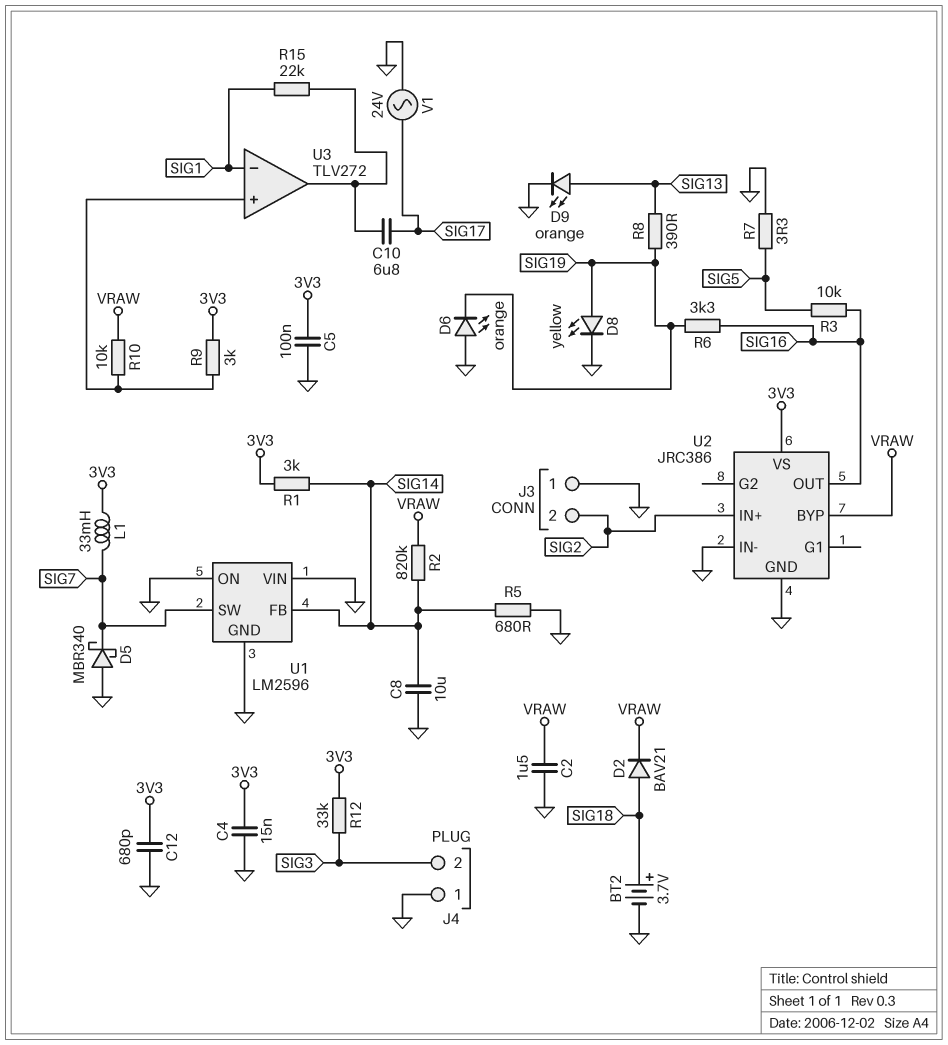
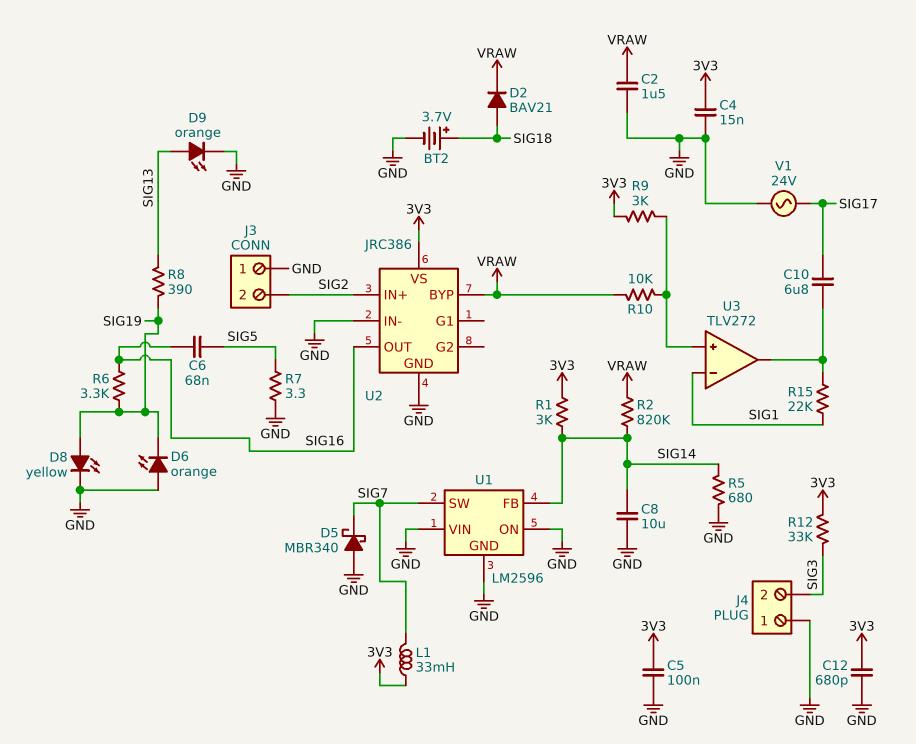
C6: none -> 68nF (SIG5, SIG16)
R3: 10k (SIG5, SIG16) -> none

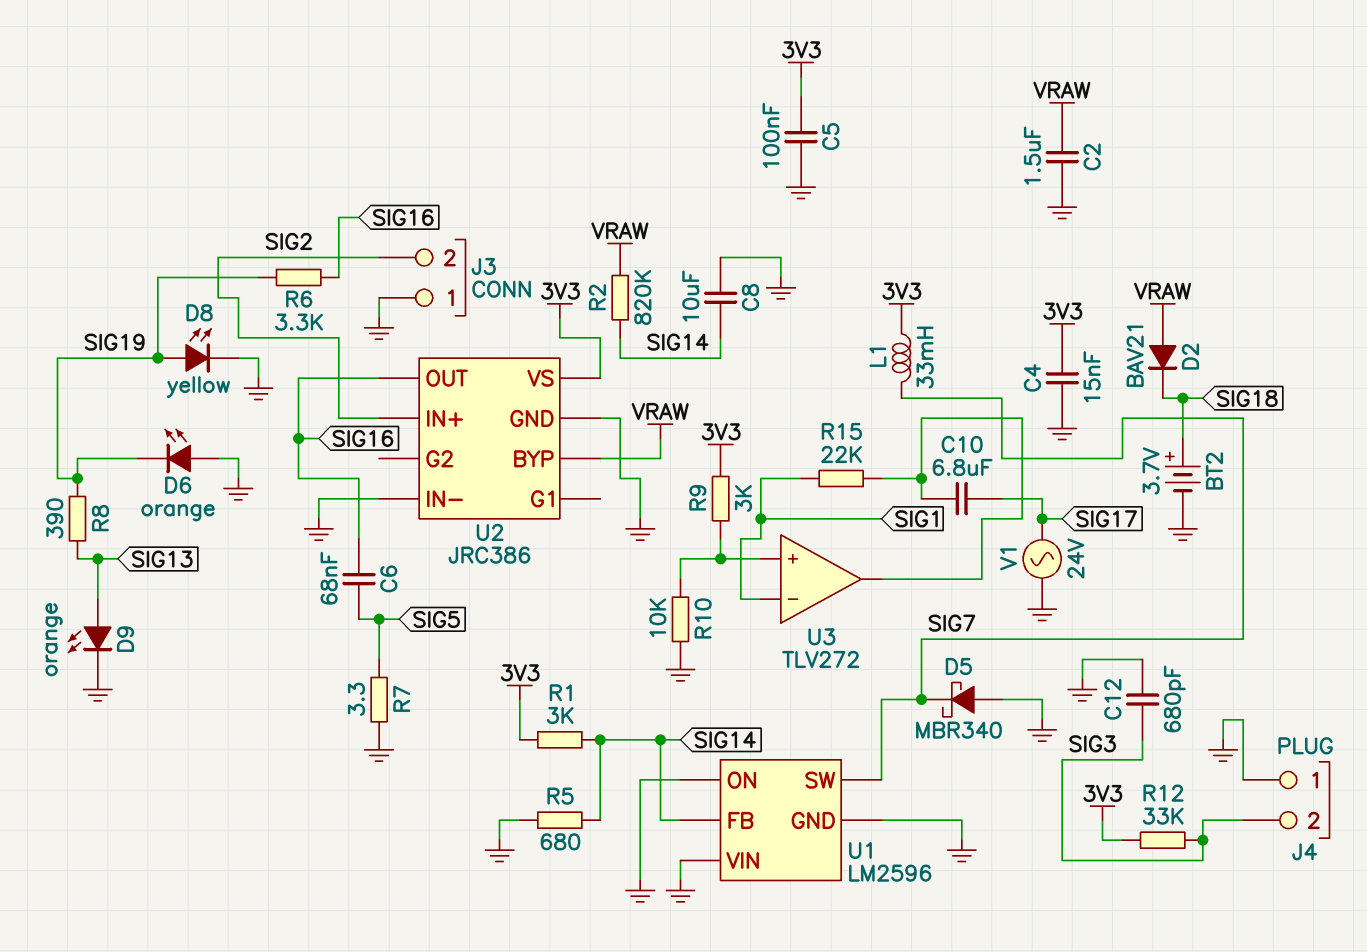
C12: 680pF (3V3, GND) -> 680pF (GND, SIG3)
D2: diode BAV21 (A SIG18, K VRAW) -> diode BAV21 (A VRAW, K SIG18)
R10: 10k (U3/in+, VRAW) -> 10k (GND, U3/in+)

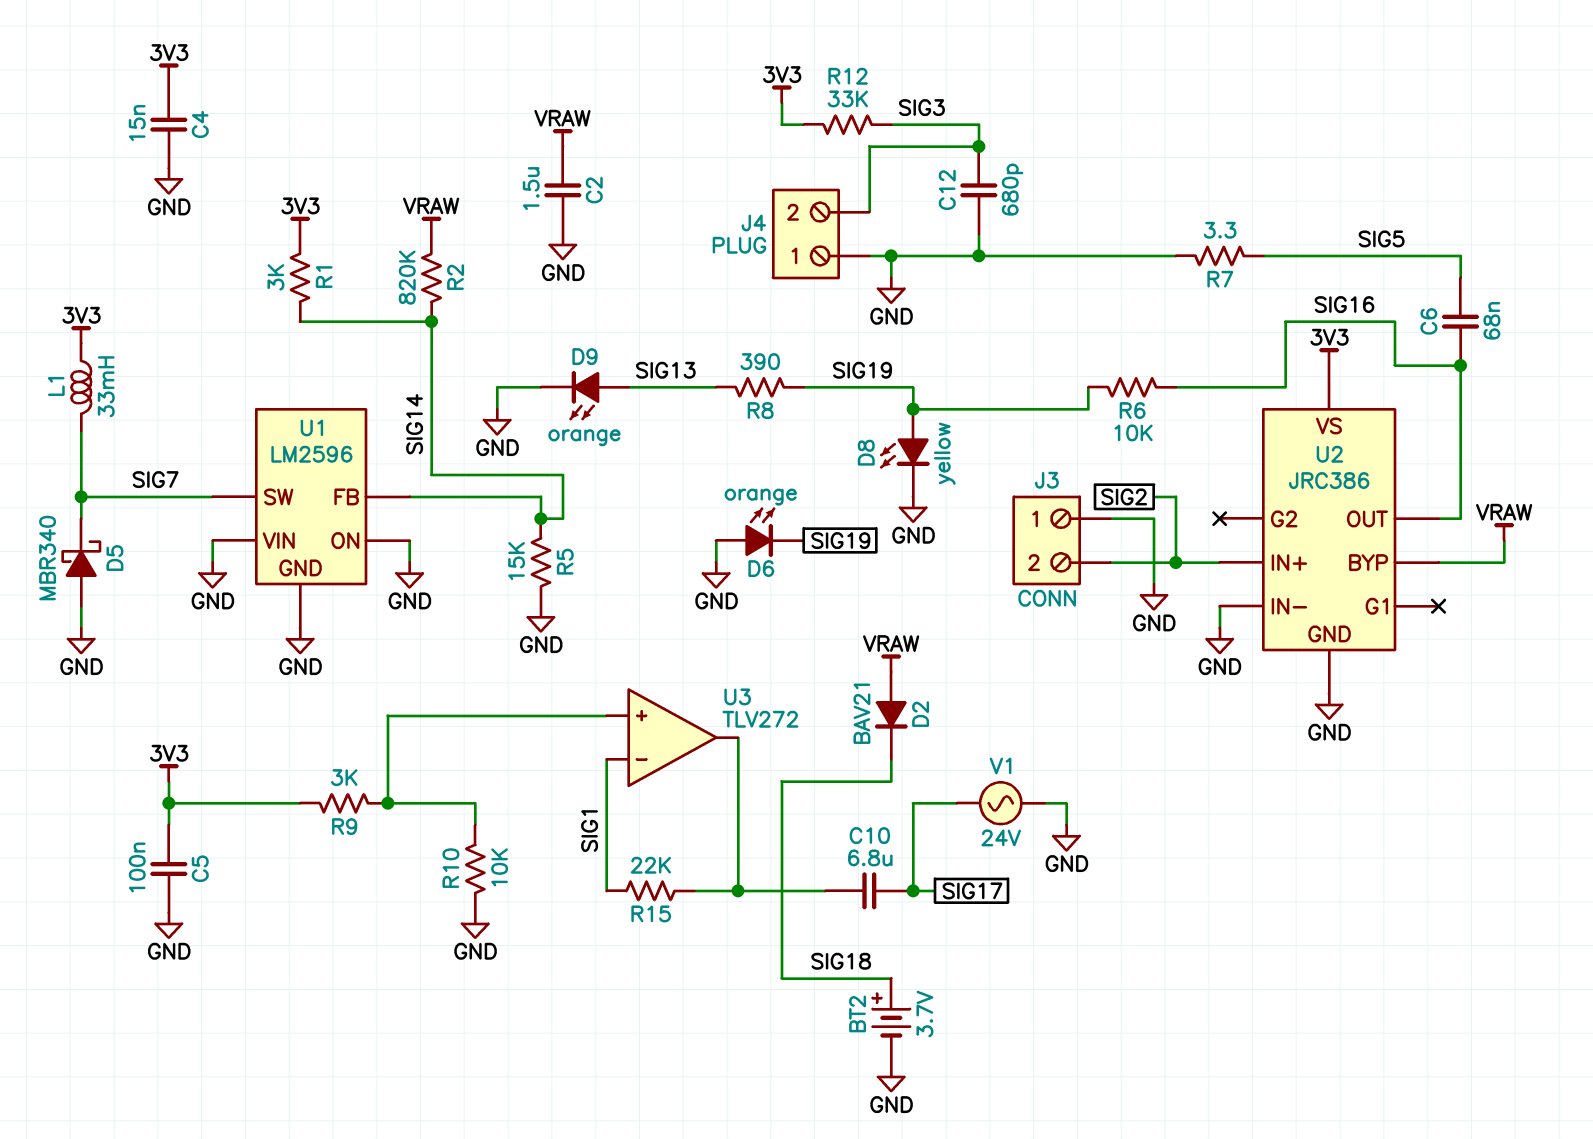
C8: 10uF (GND, SIG14) -> none
R5: 680 (GND, SIG14) -> 15k (GND, SIG14)
R6: 3.3k (SIG16, SIG19) -> 10k (SIG16, SIG19)

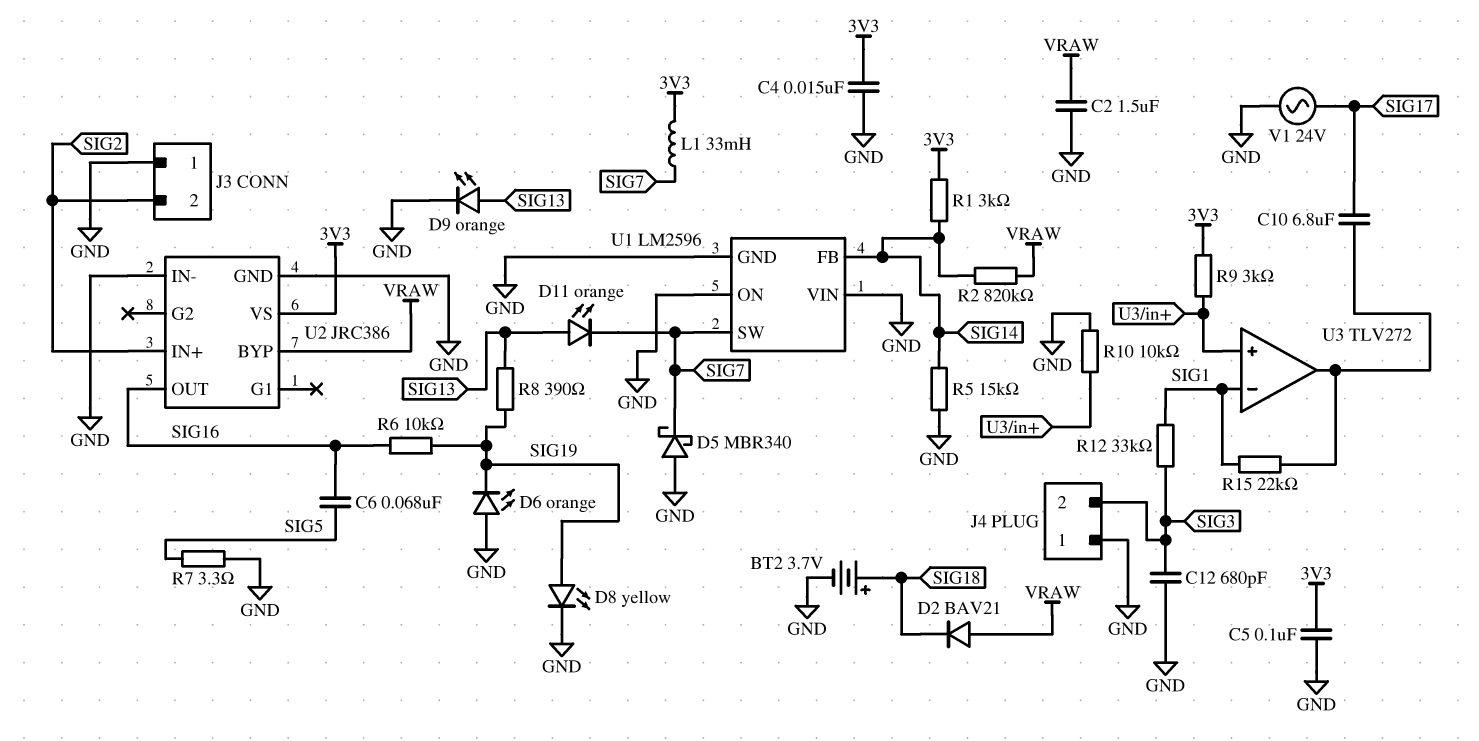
D11: none -> LED orange (A SIG13, K SIG7)
R12: 33k (3V3, SIG3) -> 33k (SIG1, SIG3)

